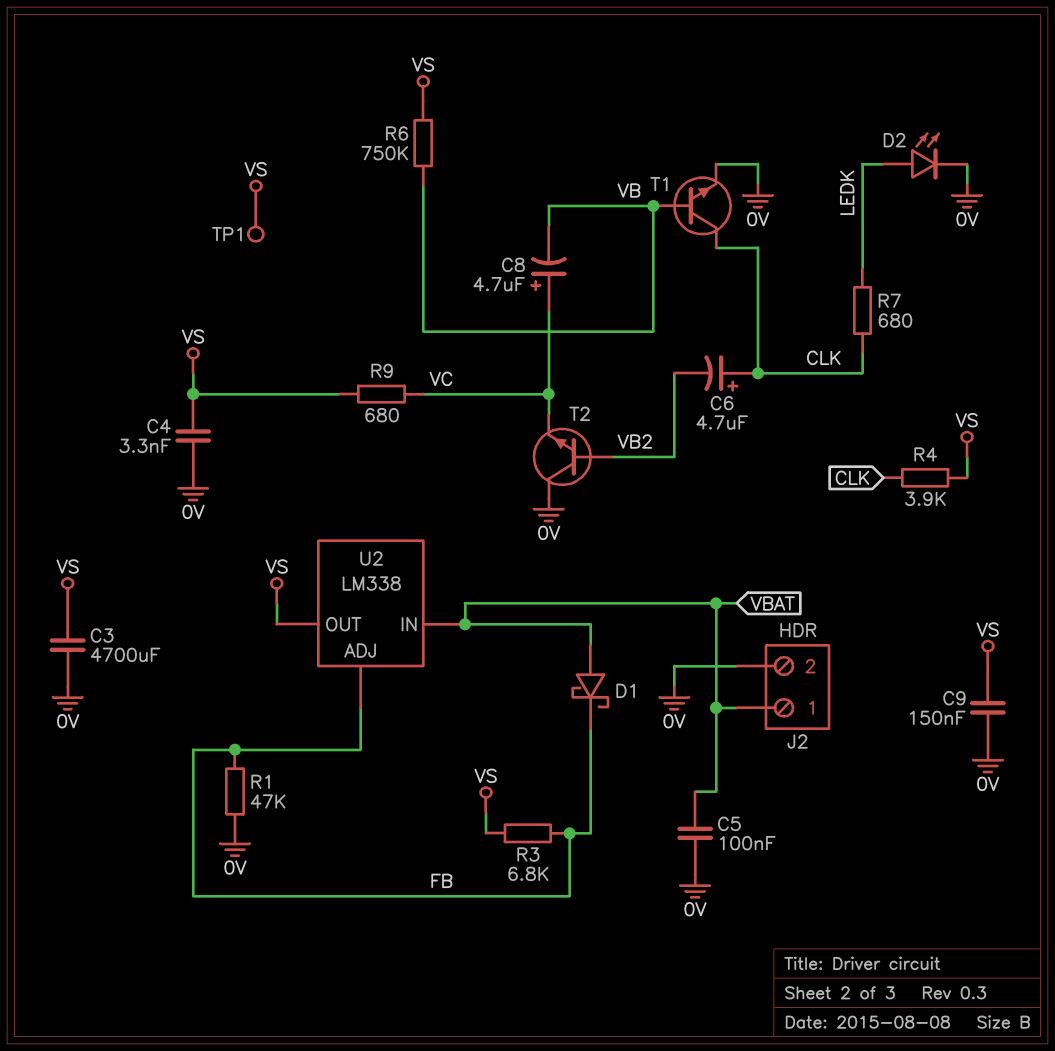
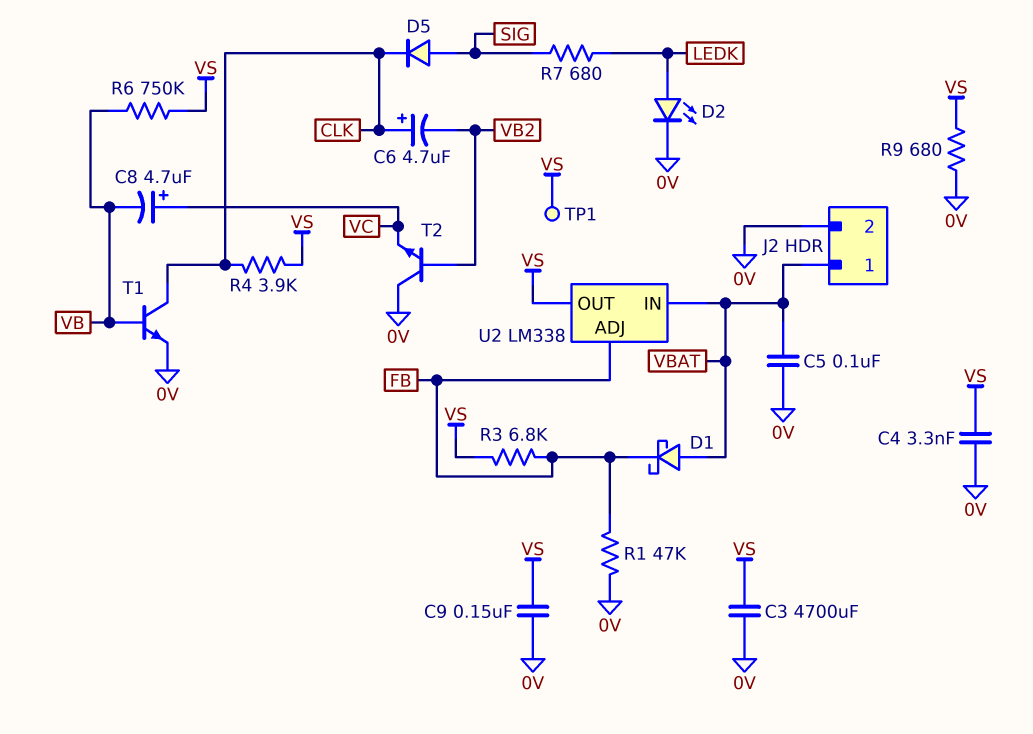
D5: none -> diode (A SIG, K CLK)
R7: 680 (CLK, LEDK) -> 680 (LEDK, SIG)
R9: 680 (VC, VS) -> 680 (0V, VS)

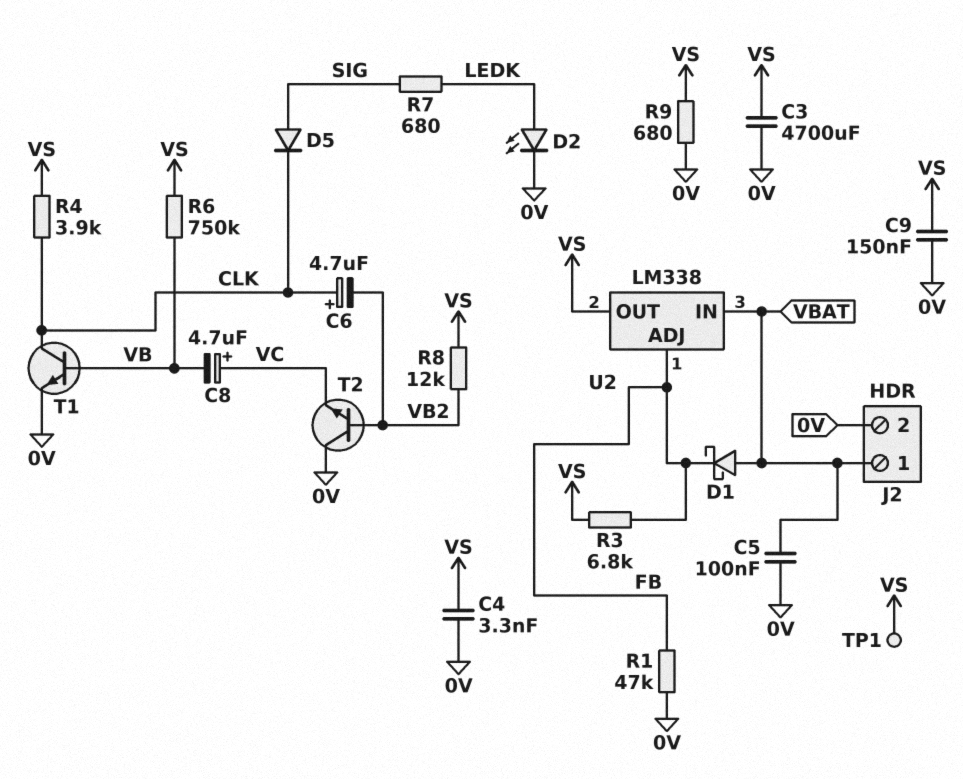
R8: none -> 12k (VB2, VS)

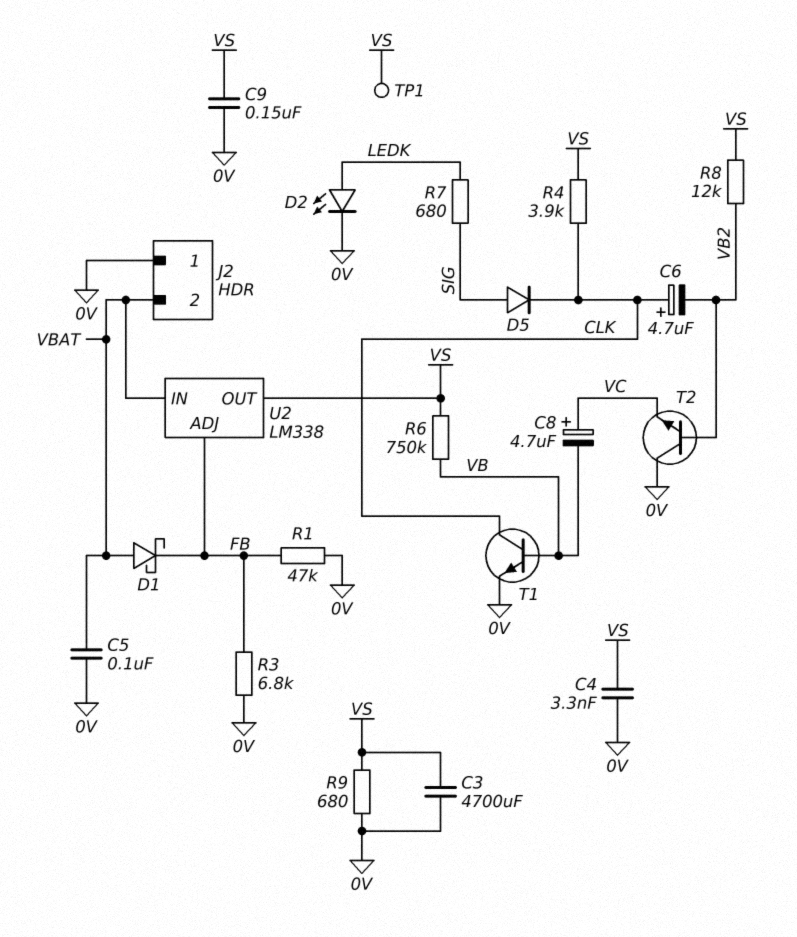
J2 pin 1: VBAT -> 0V
J2 pin 2: 0V -> VBAT
R3: 6.8k (FB, VS) -> 6.8k (0V, FB)

